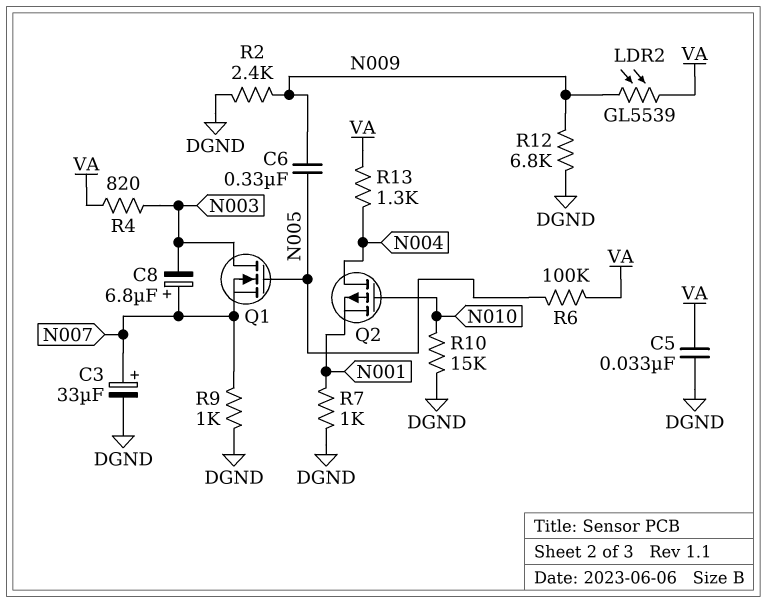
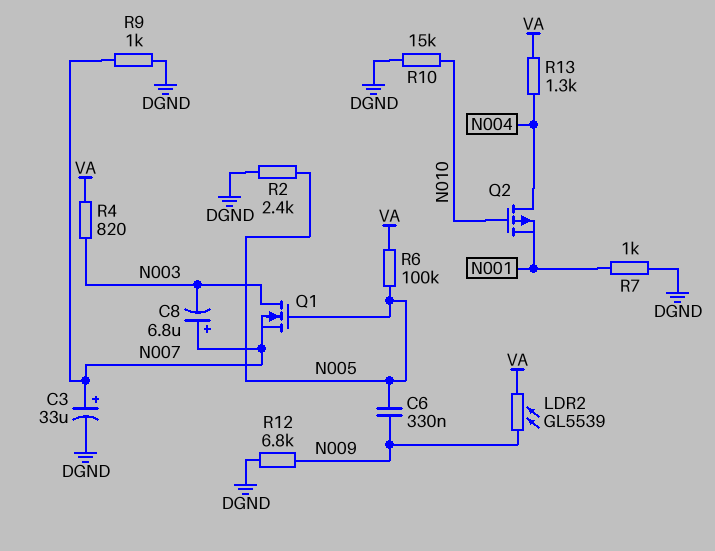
C5: 33nF (DGND, VA) -> none
R2: 2.4k (DGND, N009) -> 2.4k (DGND, N005)

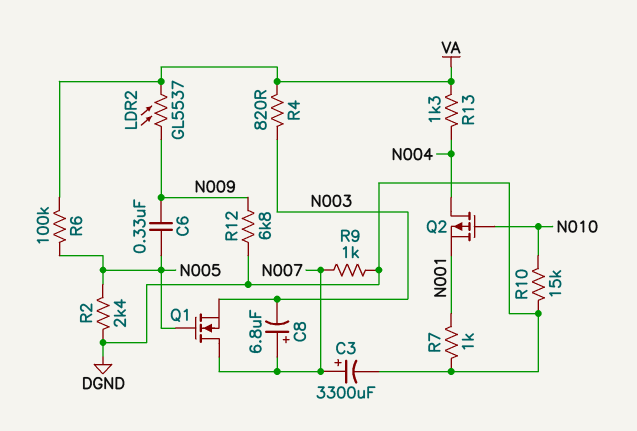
C3: 33uF (plus N007, minus DGND) -> 3300uF (plus N007, minus DGND)
LDR2: GL5539 (N009, VA) -> GL5537 (N009, VA)
Q1: NMOS (G N005, D N003, S N007) -> NMOS (G N005, D N007, S N003)

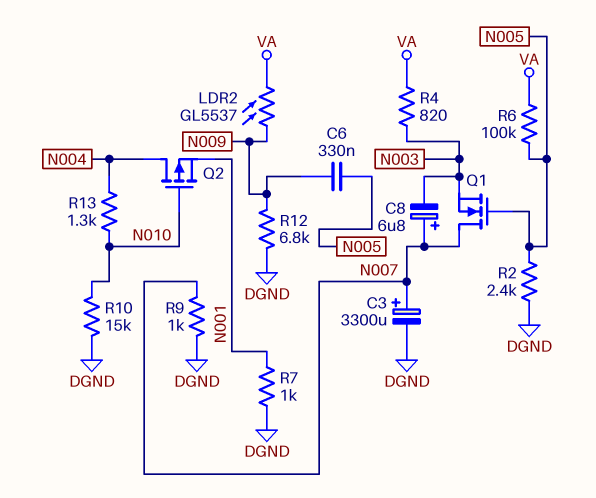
R13: 1.3k (N004, VA) -> 1.3k (N004, N010)

